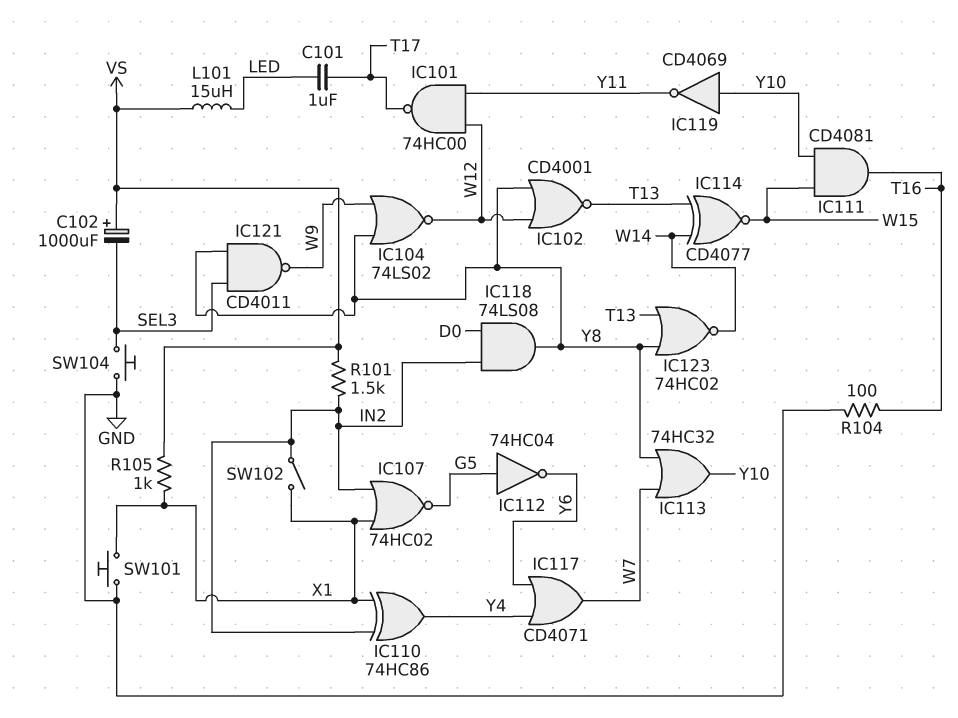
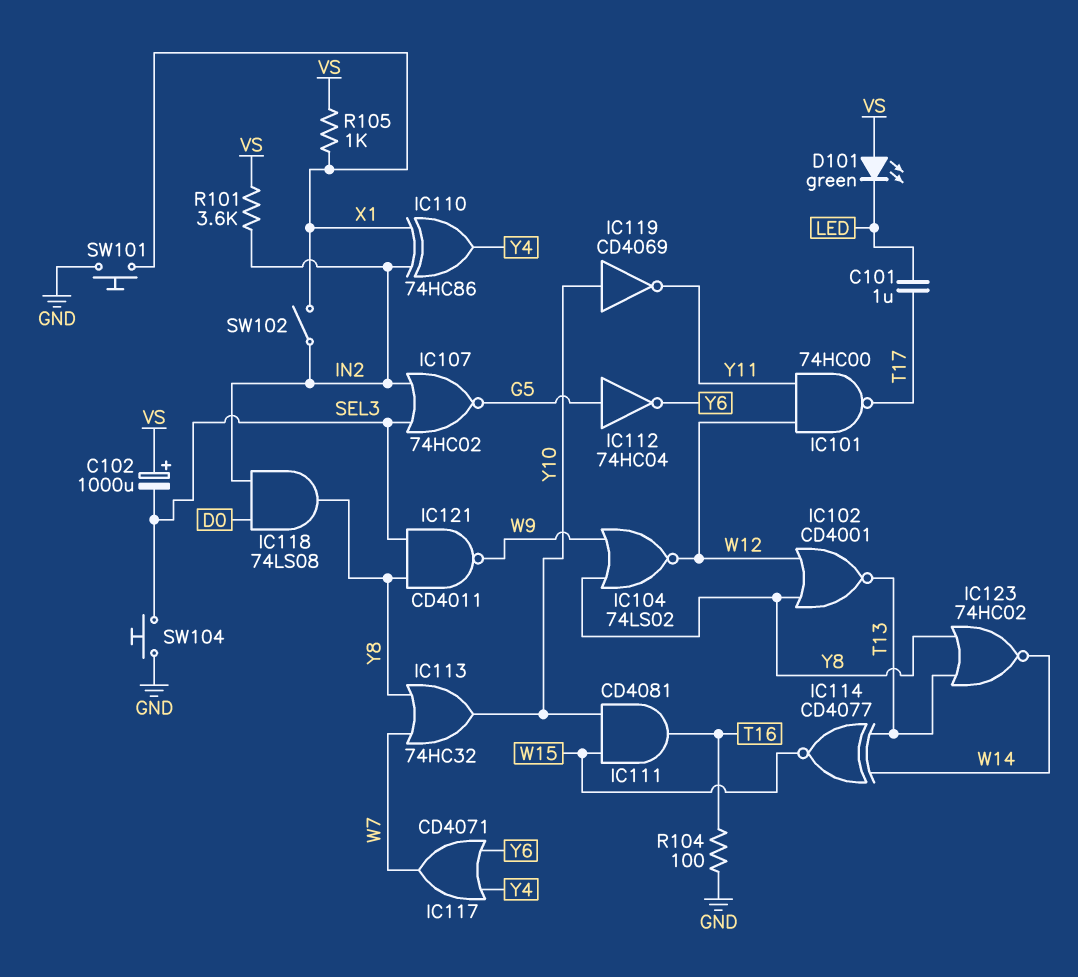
D101: none -> LED green (A VS, K LED)
IC107: NOR 74HC02 (in IN2, in X1, out G5) -> NOR 74HC02 (in IN2, in SEL3, out G5)
L101: 15uH (LED, VS) -> none
R101: 1.5k (IN2, VS) -> 3.6k (IN2, VS)

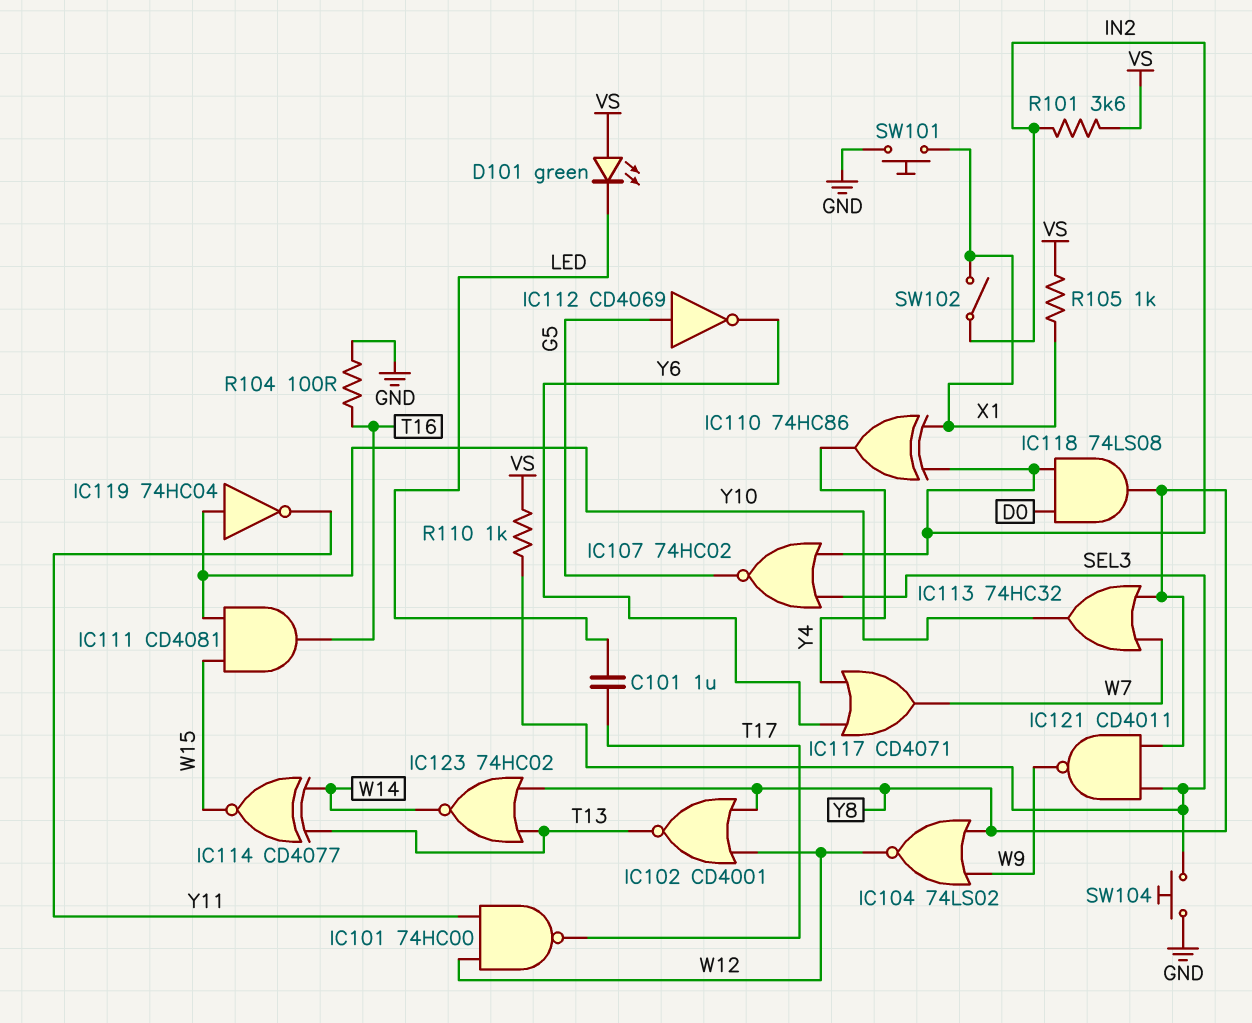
C102: 1000uF (plus VS, minus SEL3) -> none
IC112: NOT 74HC04 (in G5, out Y6) -> NOT CD4069 (in G5, out Y6)
IC119: NOT CD4069 (in Y10, out Y11) -> NOT 74HC04 (in Y10, out Y11)
R110: none -> 1k (SEL3, VS)

